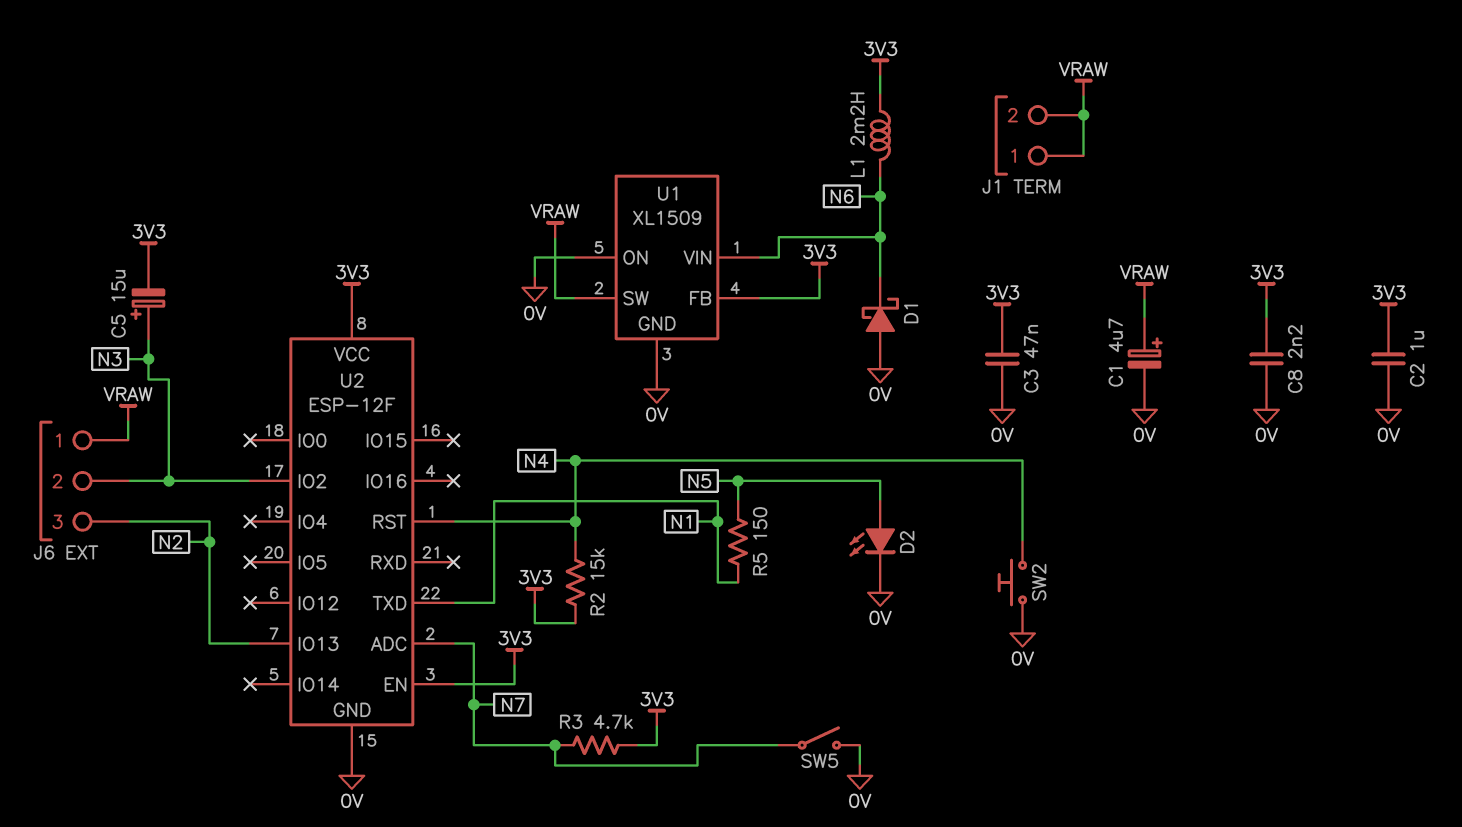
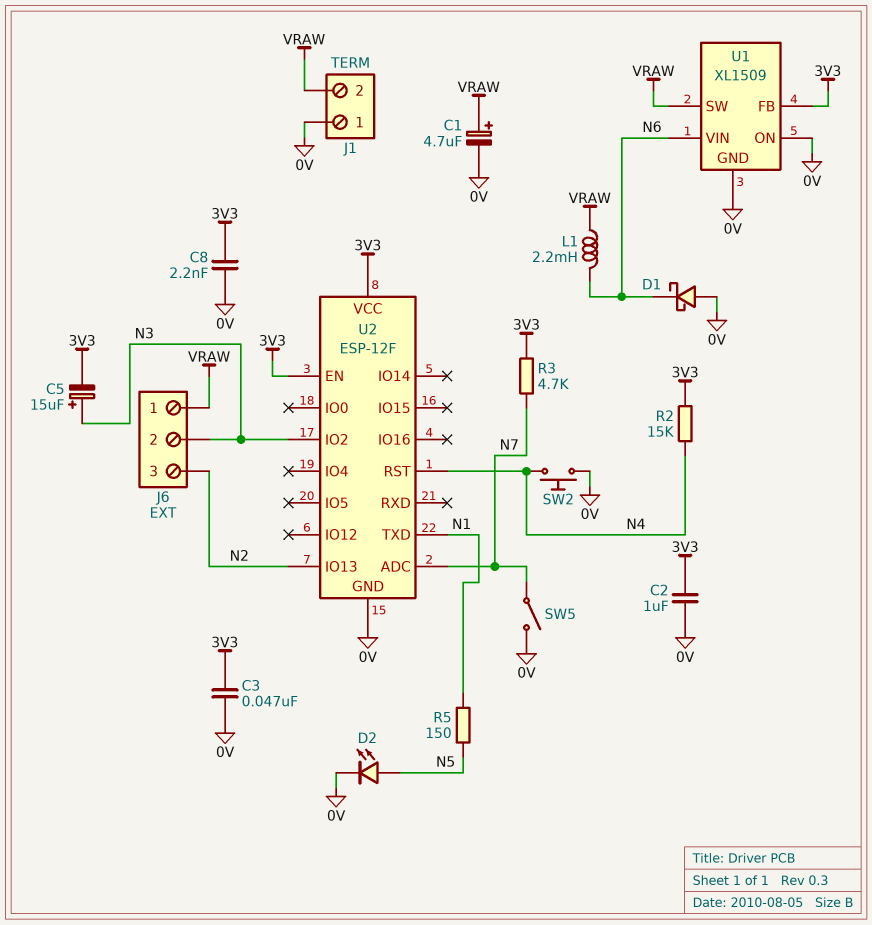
J1 pin 1: VRAW -> 0V
L1: 2.2mH (3V3, N6) -> 2.2mH (N6, VRAW)

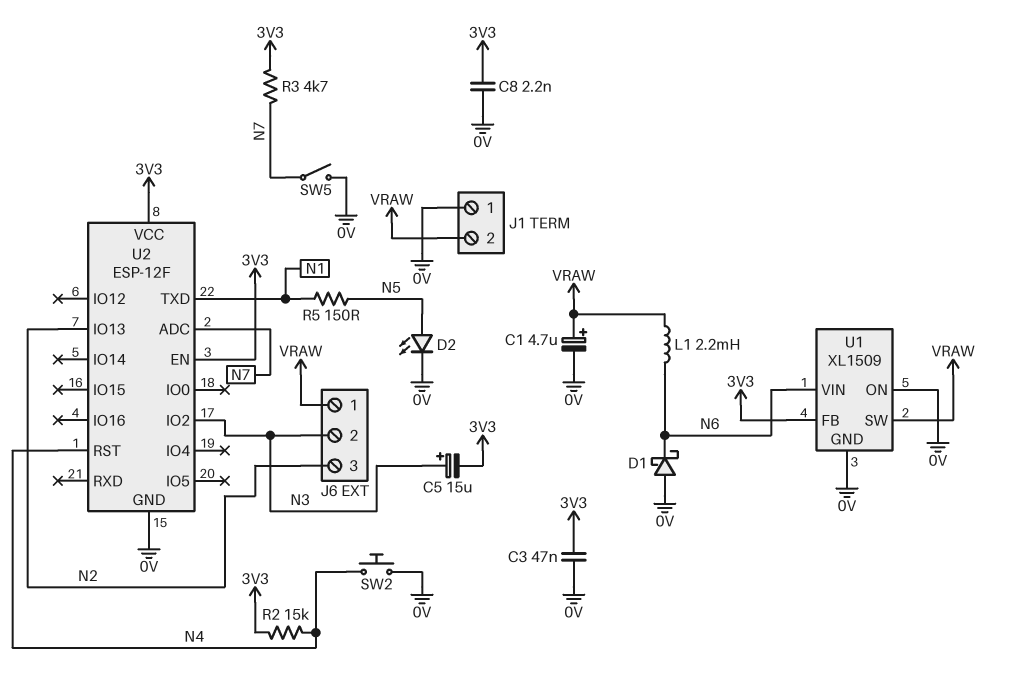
C2: 1uF (0V, 3V3) -> none

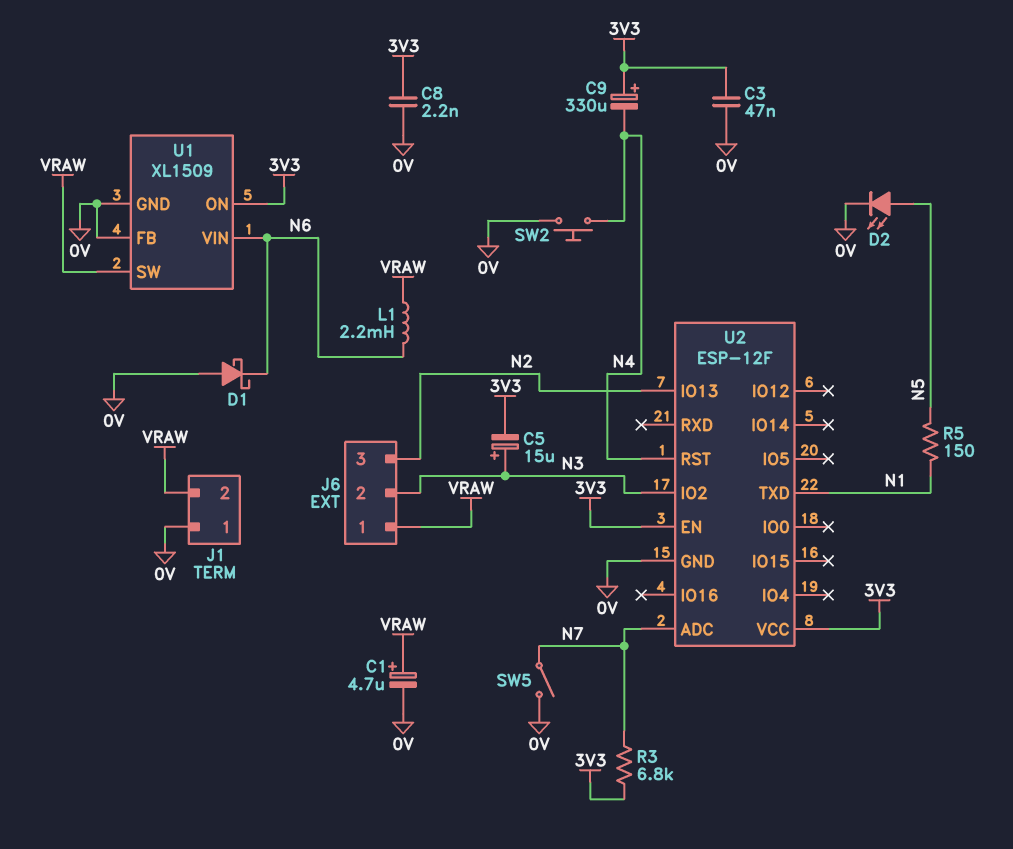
C9: none -> 330uF (plus 3V3, minus N4)
R2: 15k (3V3, N4) -> none
R3: 4.7k (3V3, N7) -> 6.8k (3V3, N7)
U1 pin FB: 3V3 -> 0V
U1 pin ON: 0V -> 3V3

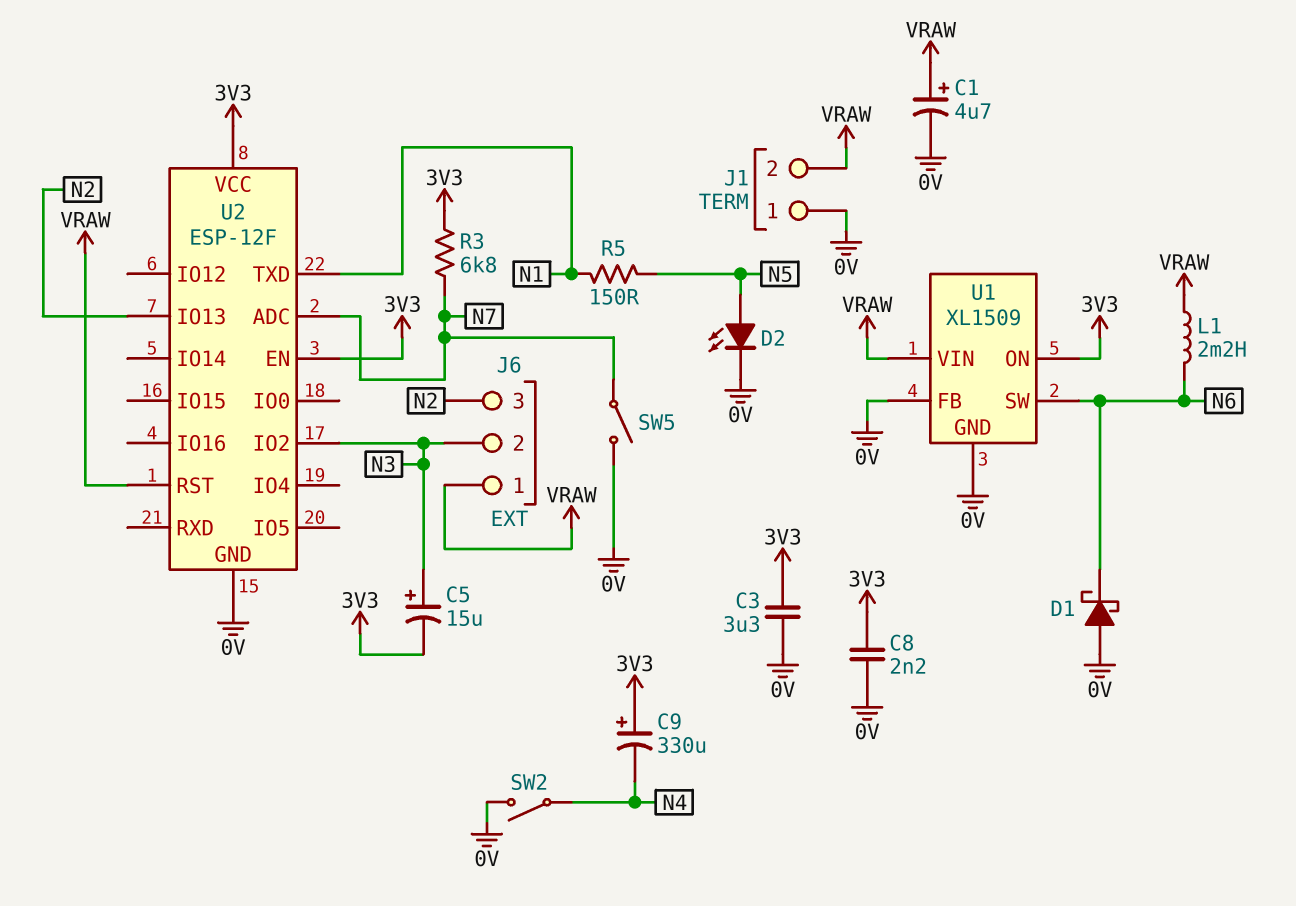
C3: 47nF (0V, 3V3) -> 3.3uF (0V, 3V3)
SW2: button (0V, N4) -> switch (0V, N4)
U1 pin SW: VRAW -> N6
U1 pin VIN: N6 -> VRAW
U2 pin RST: N4 -> VRAW

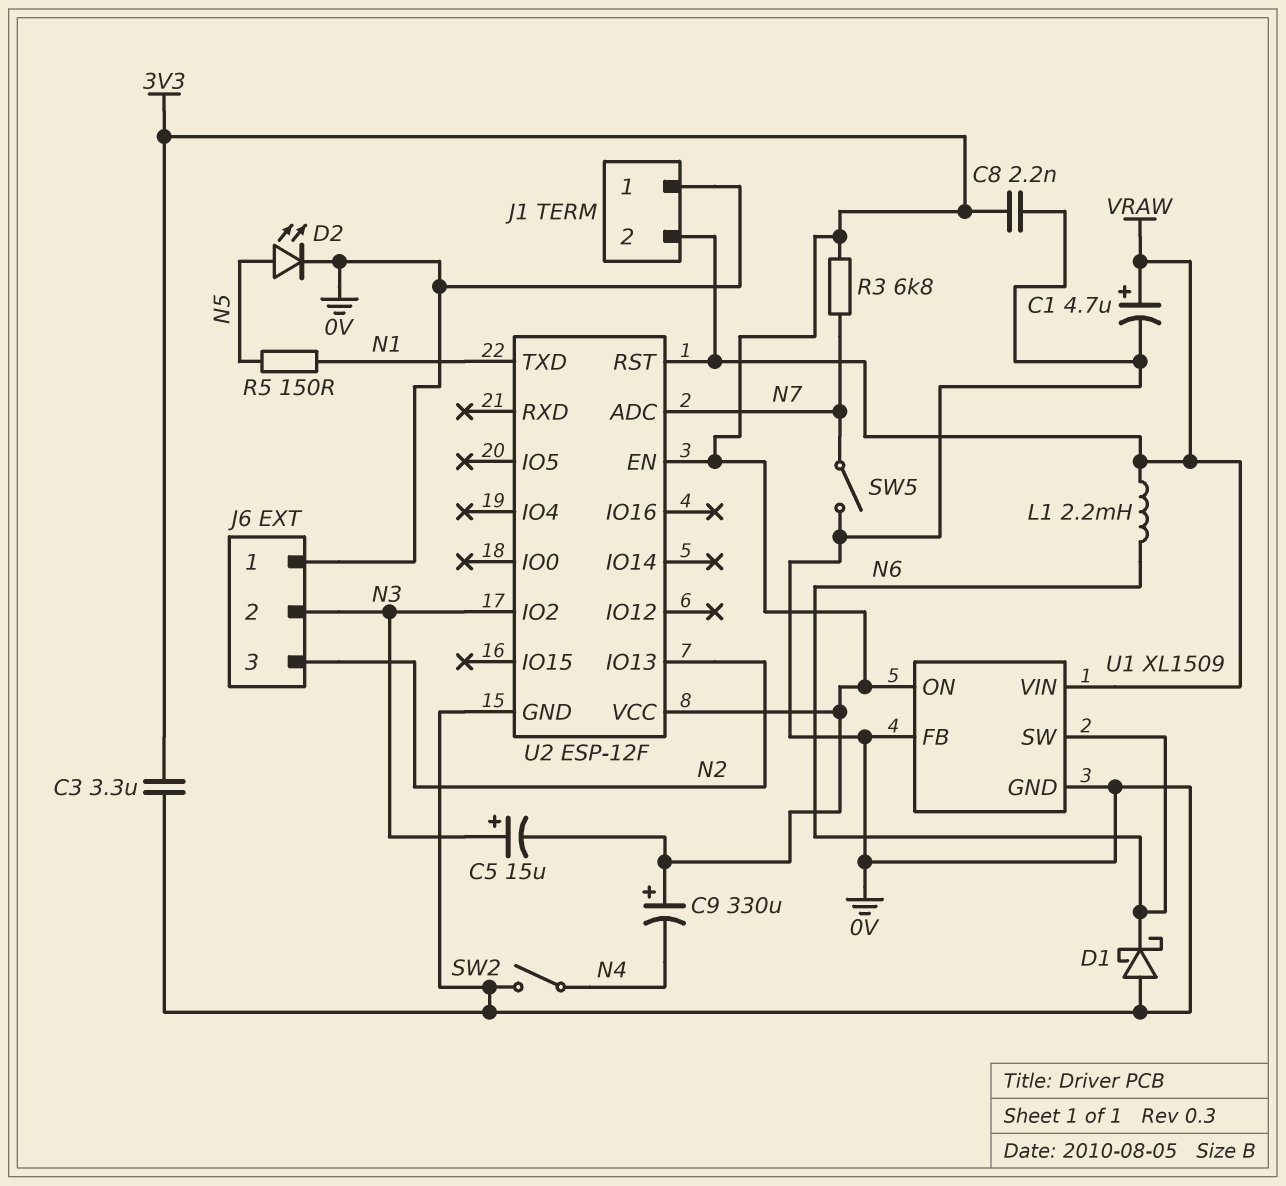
J6 pin 1: VRAW -> 0V

